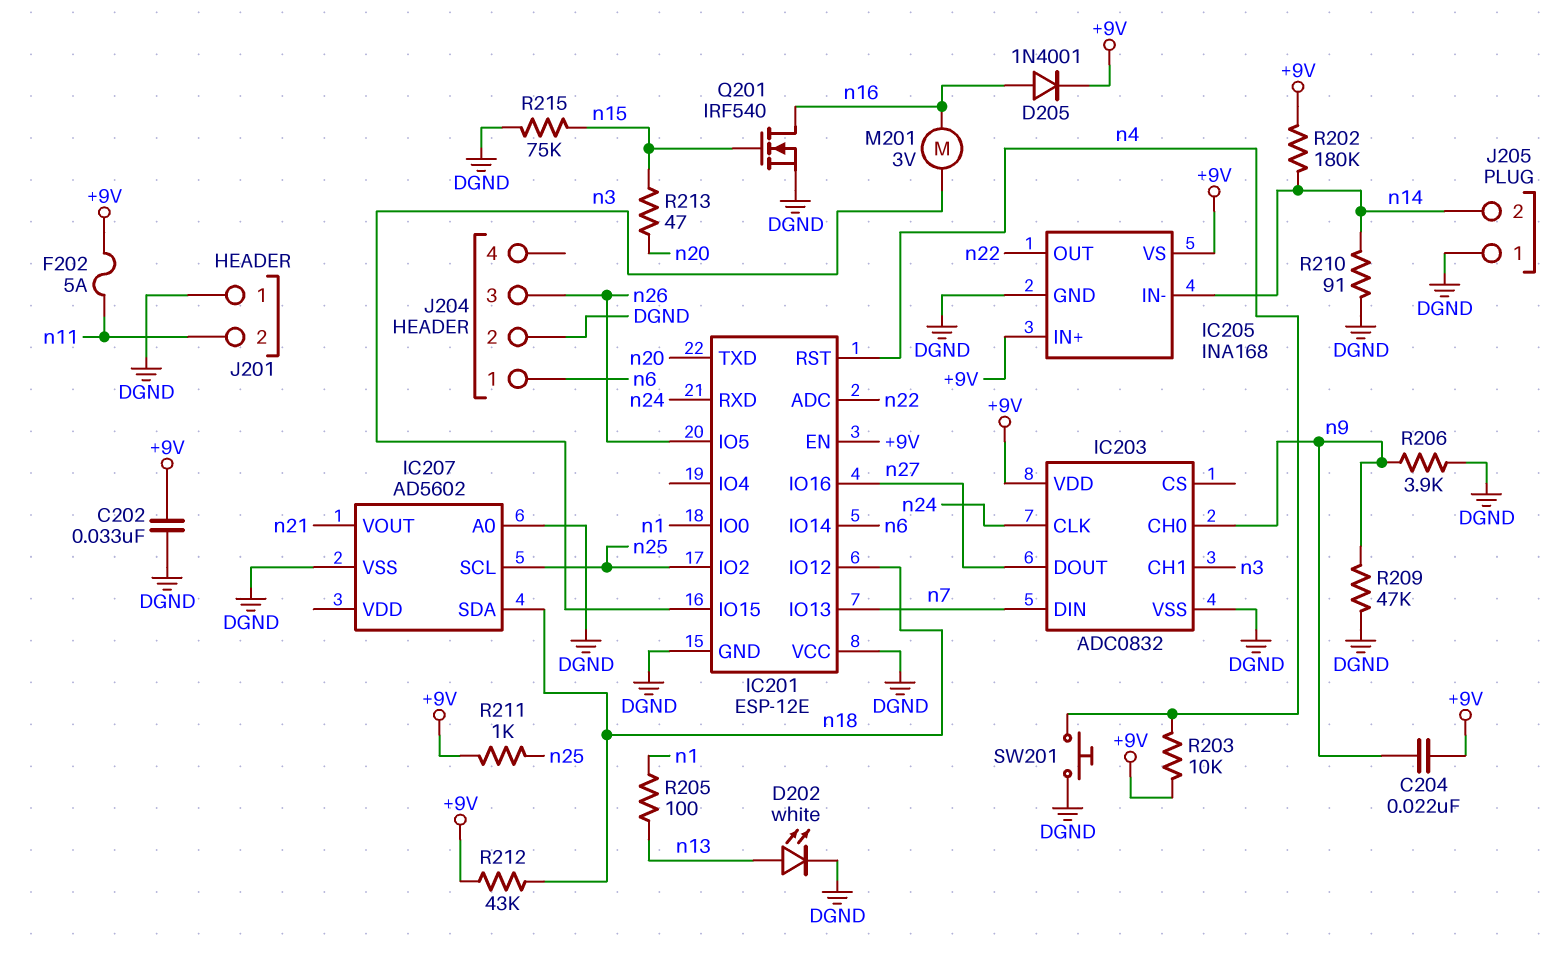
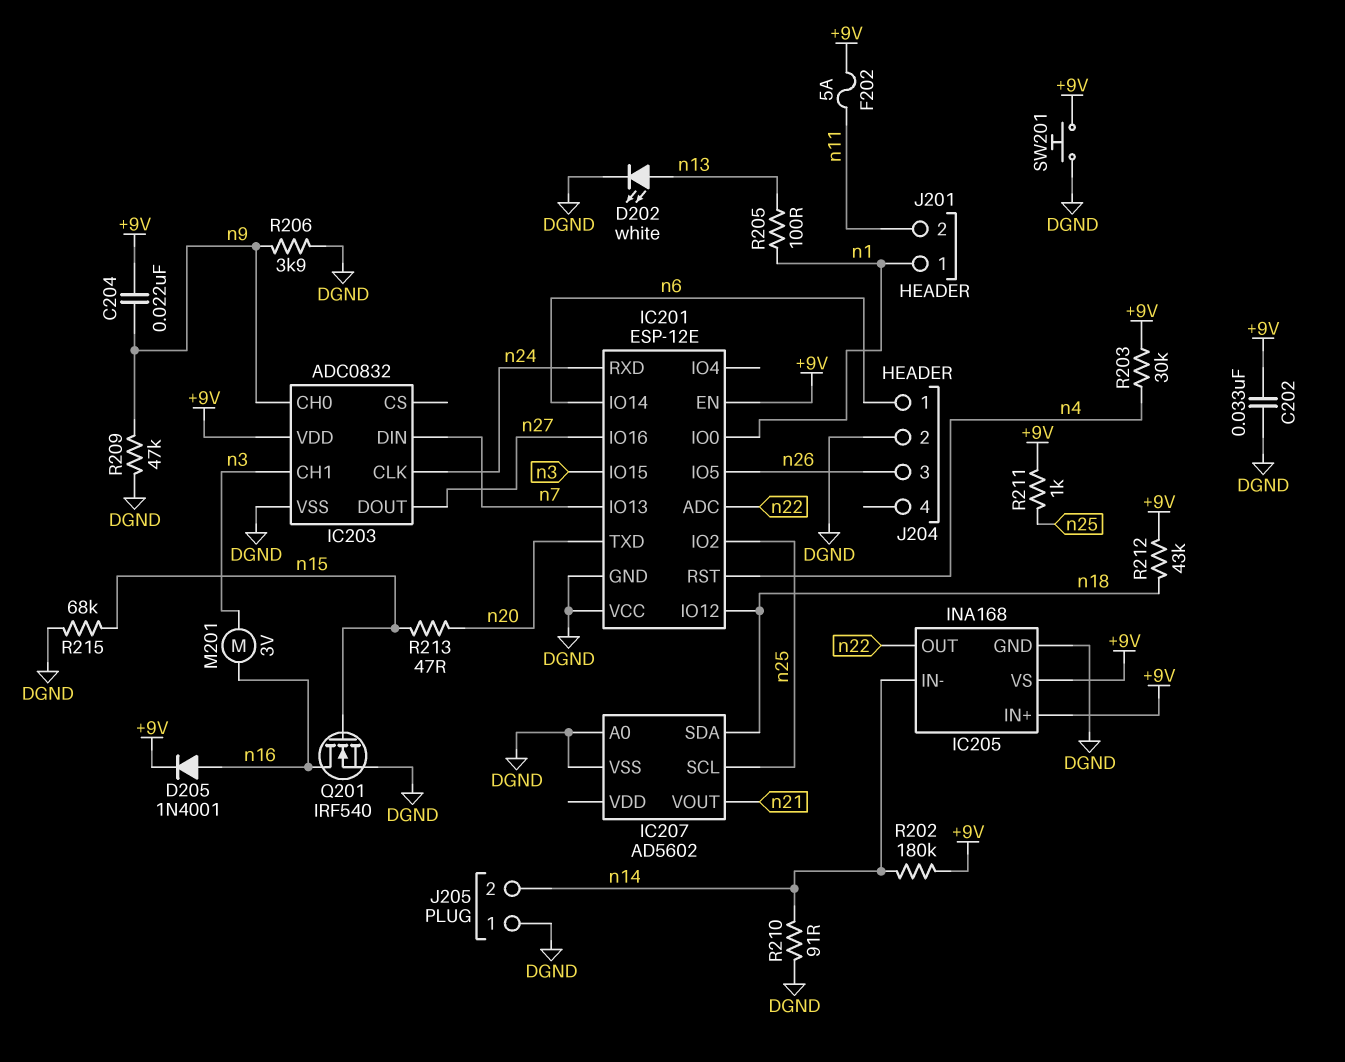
J201 pin 1: DGND -> n1
R203: 10k (+9V, n4) -> 30k (+9V, n4)
R215: 75k (DGND, n15) -> 68k (DGND, n15)
SW201: button (DGND, n4) -> button (+9V, DGND)

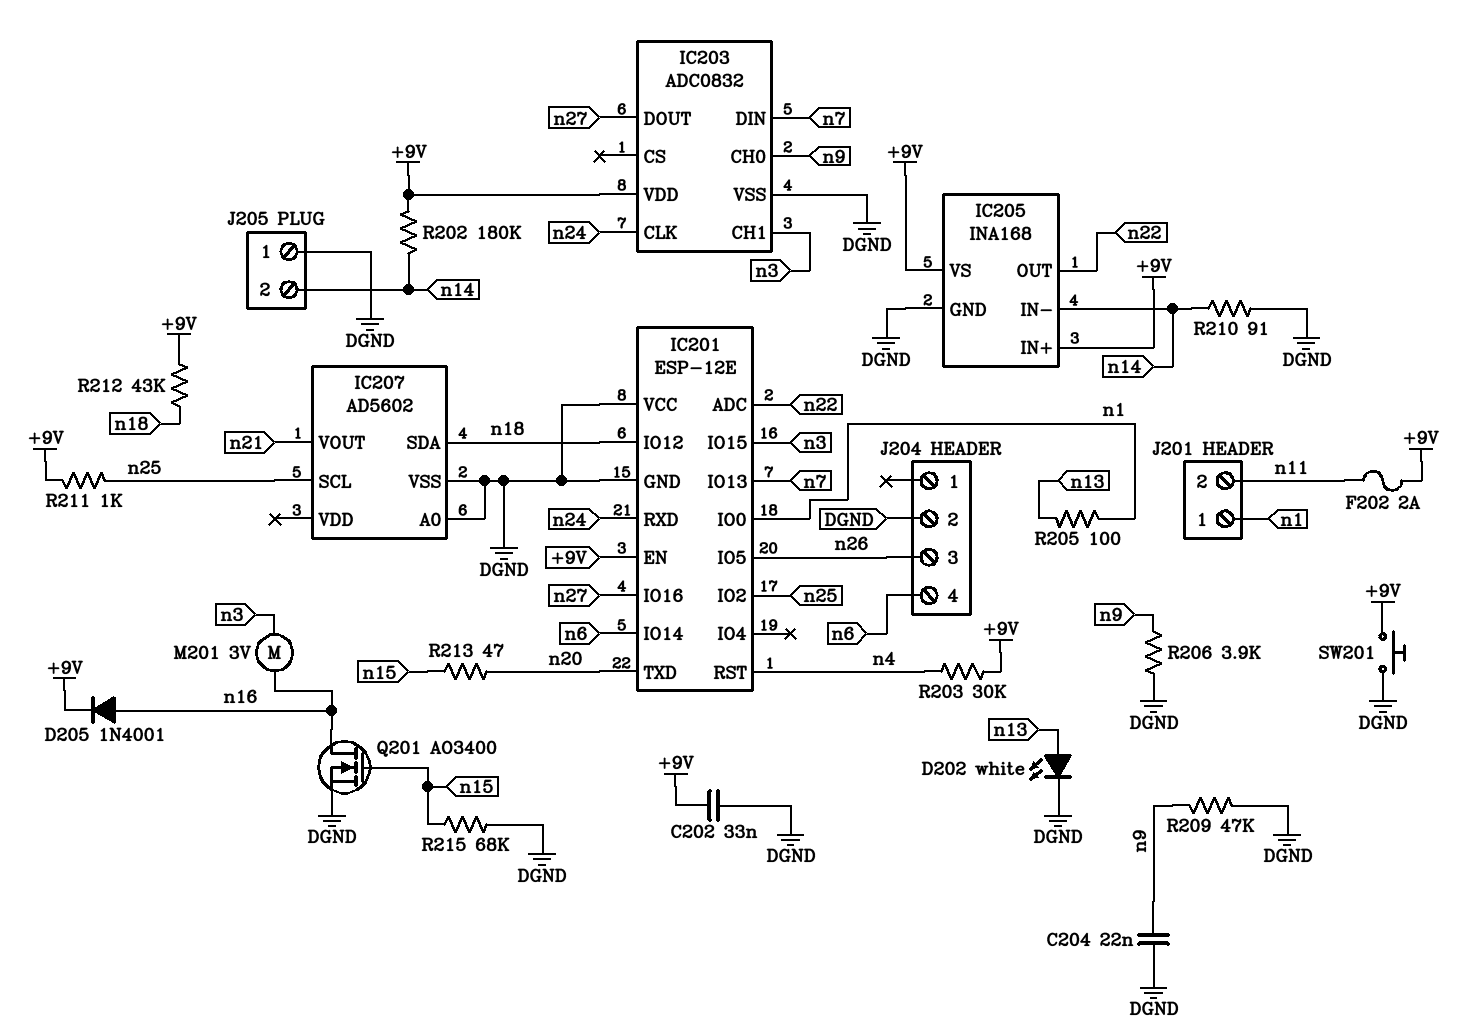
C204: 22nF (+9V, n9) -> 22nF (DGND, n9)
F202: 5A (+9V, n11) -> 2A (+9V, n11)
J204 pin 1: n6 -> none
J204 pin 4: none -> n6
Q201: NMOS IRF540 (G n15, D n16, S DGND) -> NMOS AO3400 (G n15, D n16, S DGND)

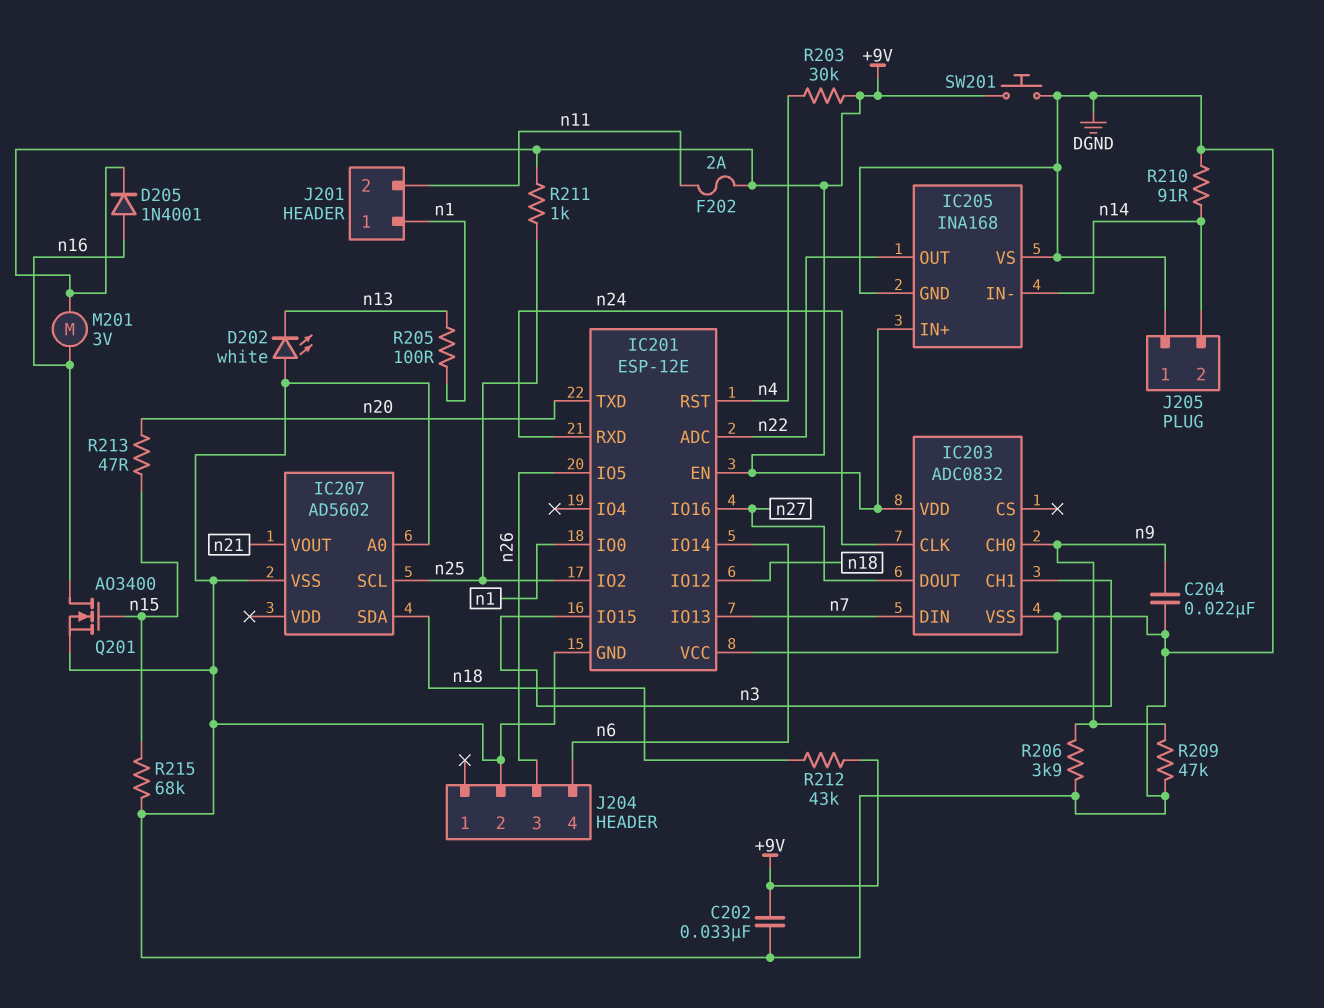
D202: LED white (A n13, K DGND) -> LED white (A DGND, K n13)
IC205 pin VS: +9V -> DGND
M201: motor 3V (n3, n16) -> motor 3V (+9V, n16)
R202: 180k (+9V, n14) -> none

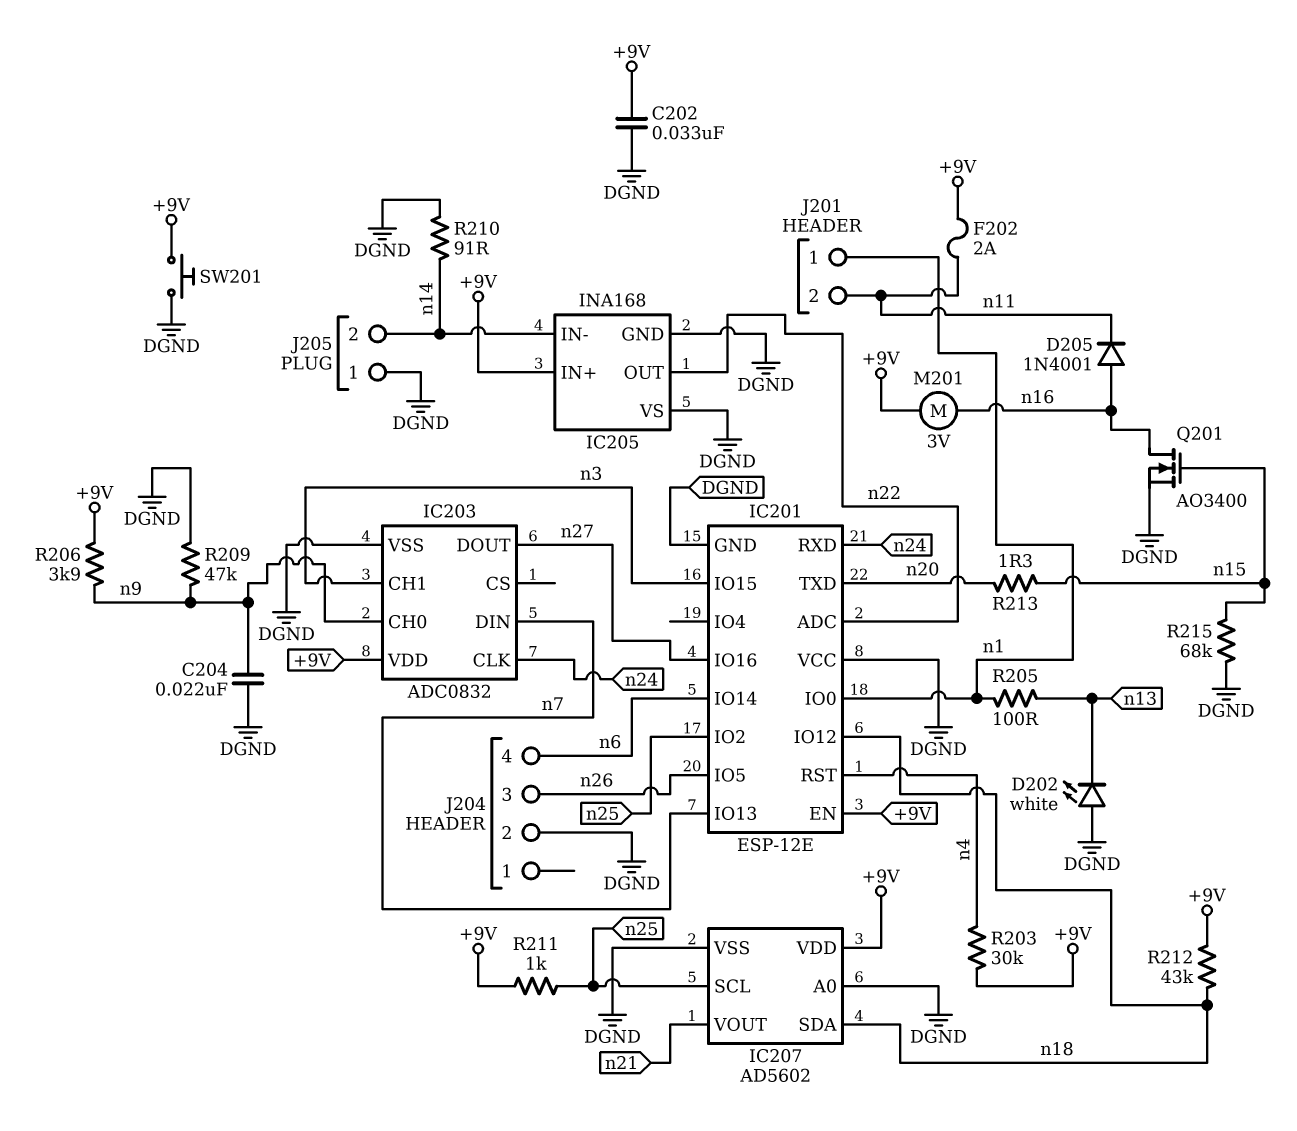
D205: diode 1N4001 (A n16, K +9V) -> diode 1N4001 (A n16, K n11)
IC207 pin VDD: none -> +9V
R206: 3.9k (DGND, n9) -> 3.9k (+9V, n9)
R213: 47 (n15, n20) -> 1.3 (n15, n20)

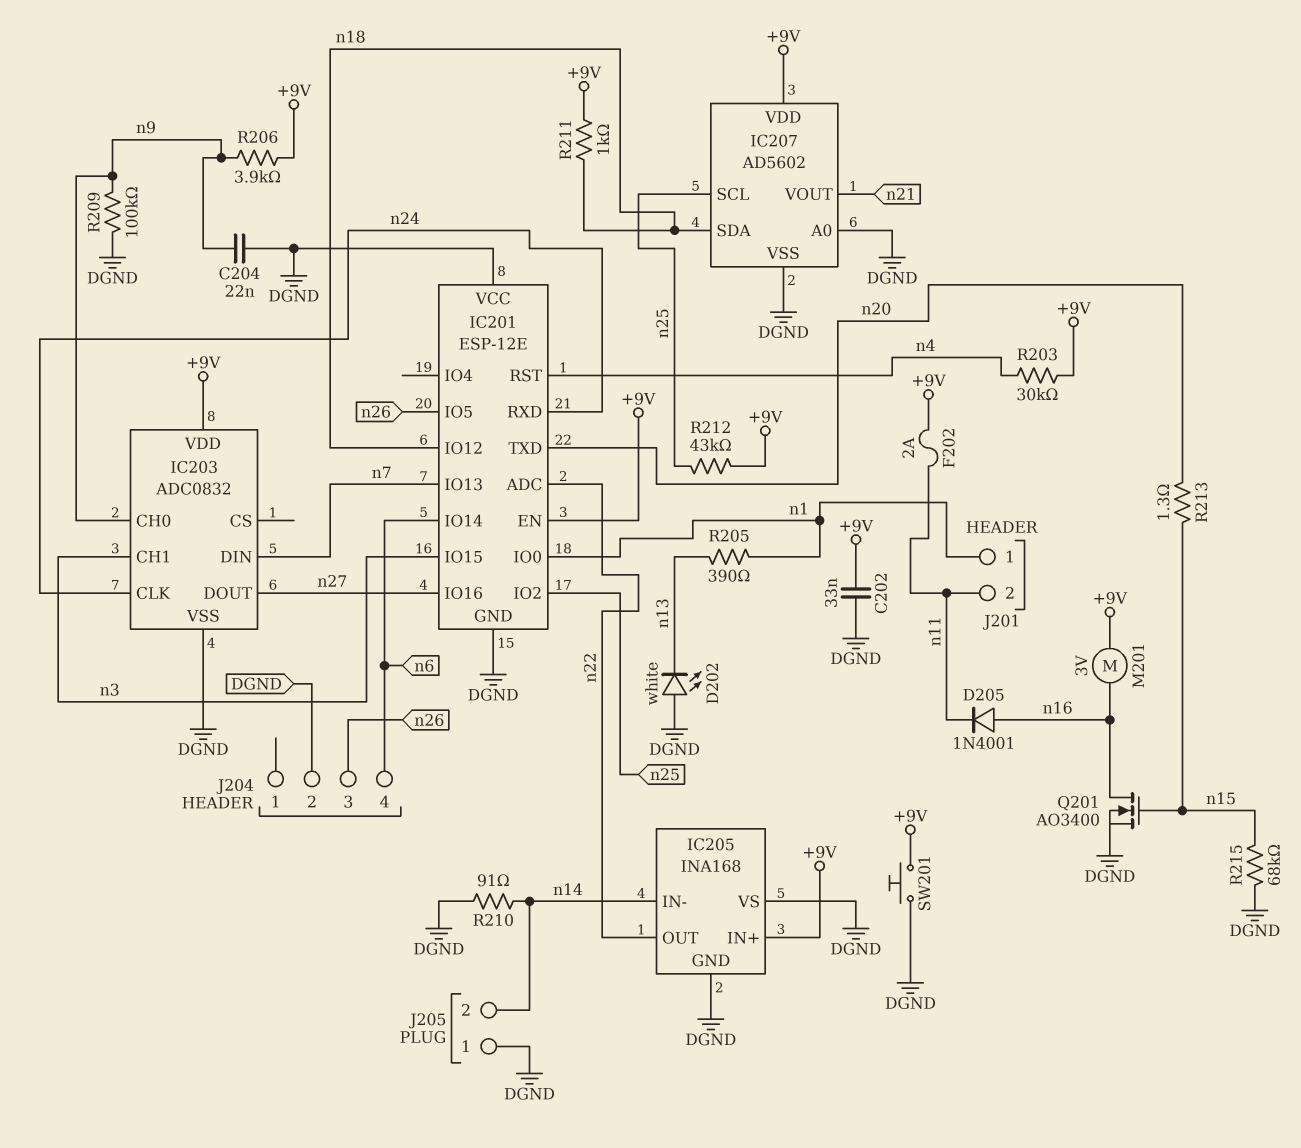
R205: 100 (n1, n13) -> 390 (n1, n13)
R209: 47k (DGND, n9) -> 100k (DGND, n9)
R211: 1k (+9V, n25) -> 1k (+9V, n18)
R212: 43k (+9V, n18) -> 43k (+9V, n25)

